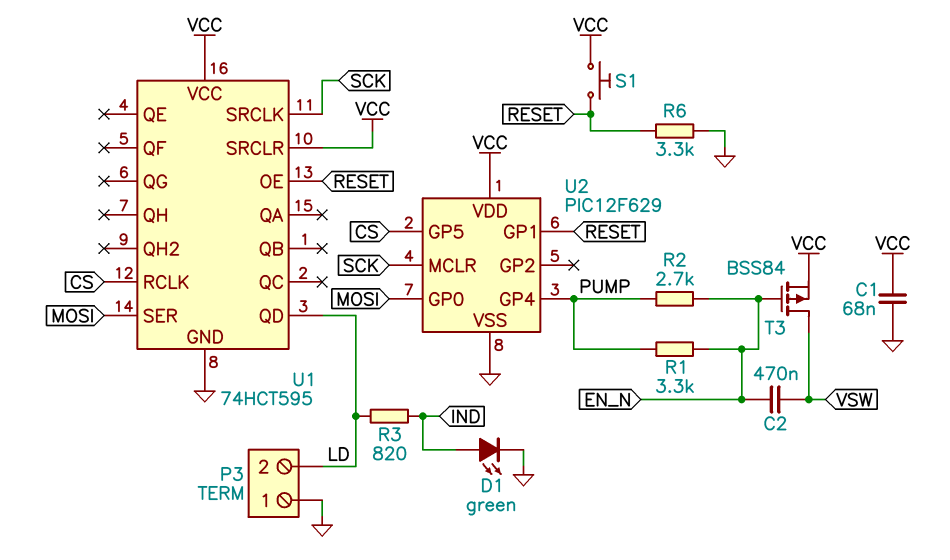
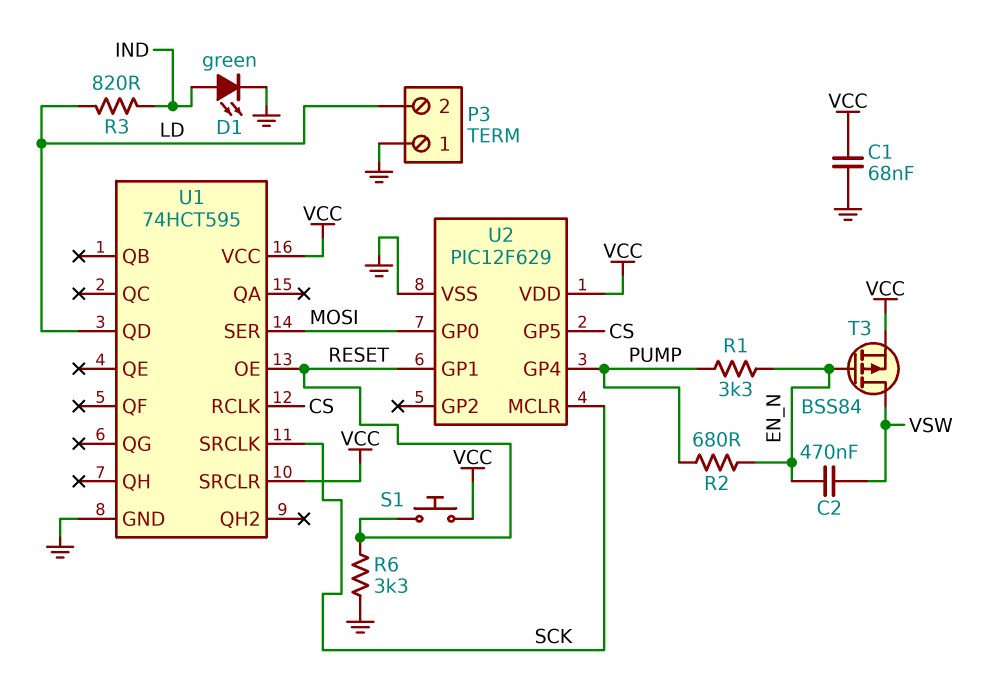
R2: 2.7k (EN_N, PUMP) -> 680 (EN_N, PUMP)

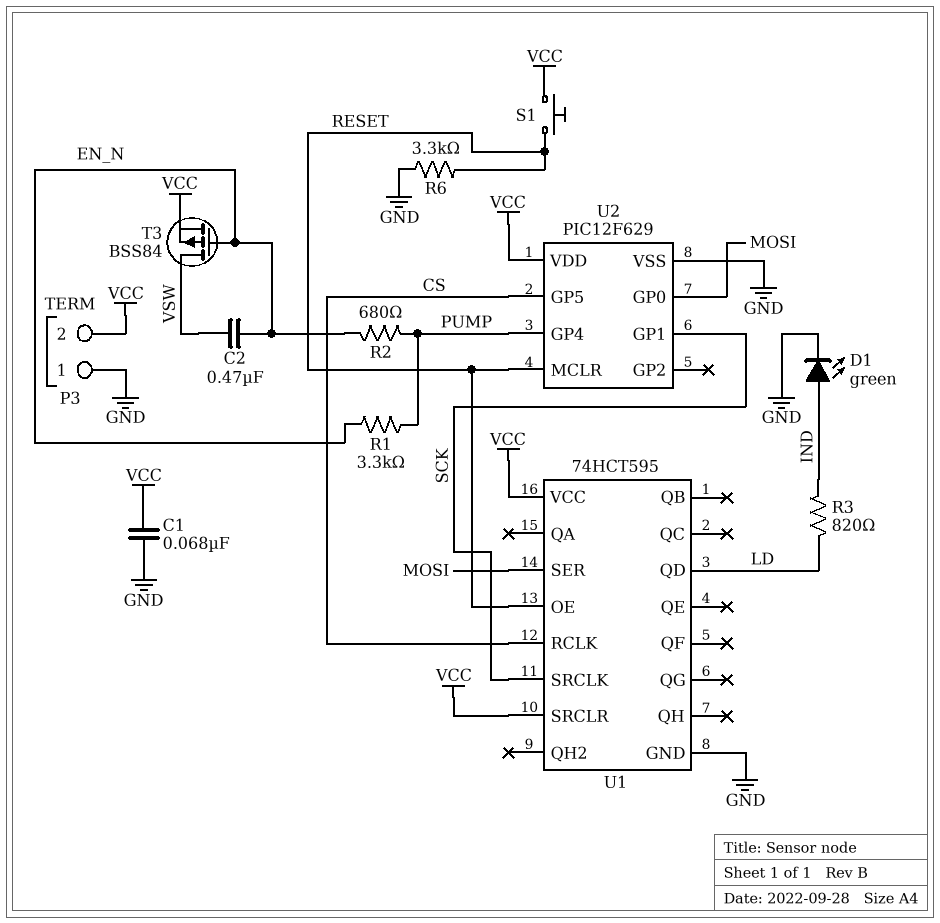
P3 pin 2: LD -> VCC
U2 pin GP1: RESET -> SCK
U2 pin MCLR: SCK -> RESET

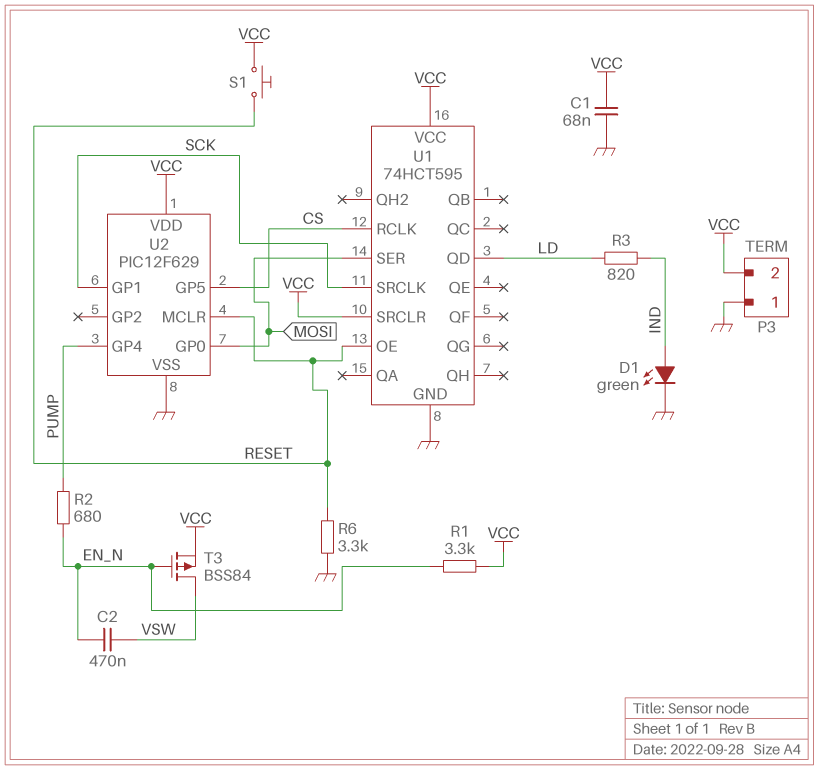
R1: 3.3k (EN_N, PUMP) -> 3.3k (EN_N, VCC)

